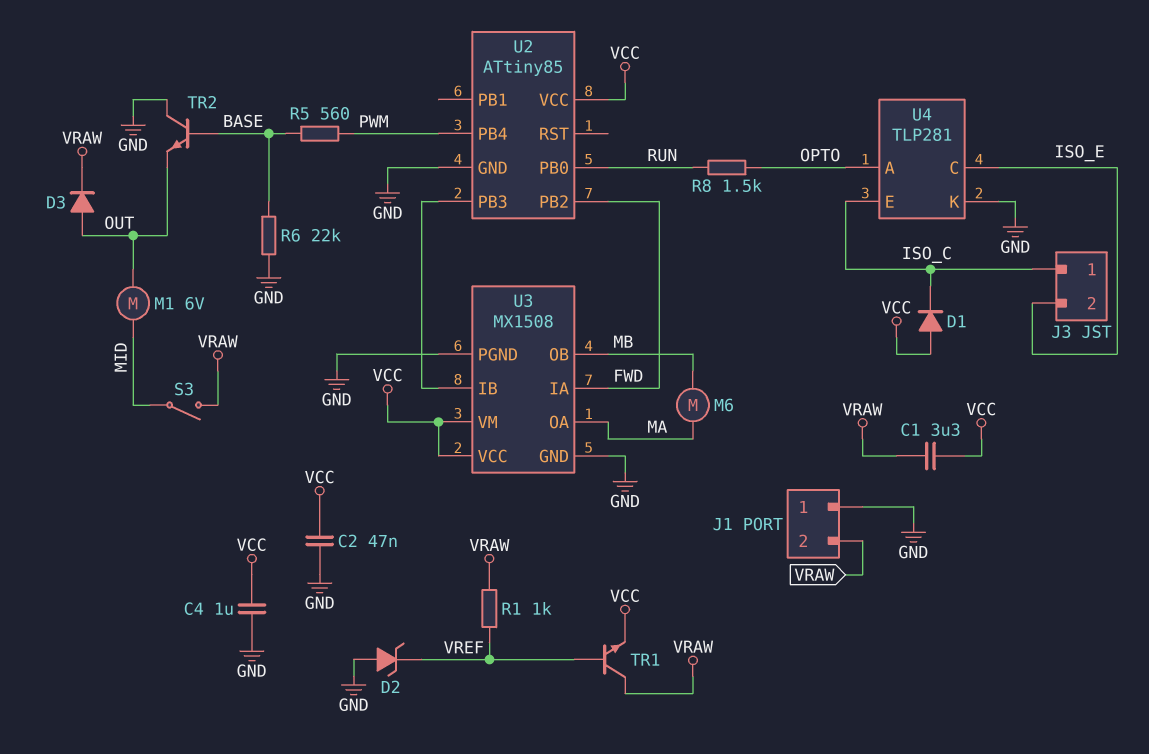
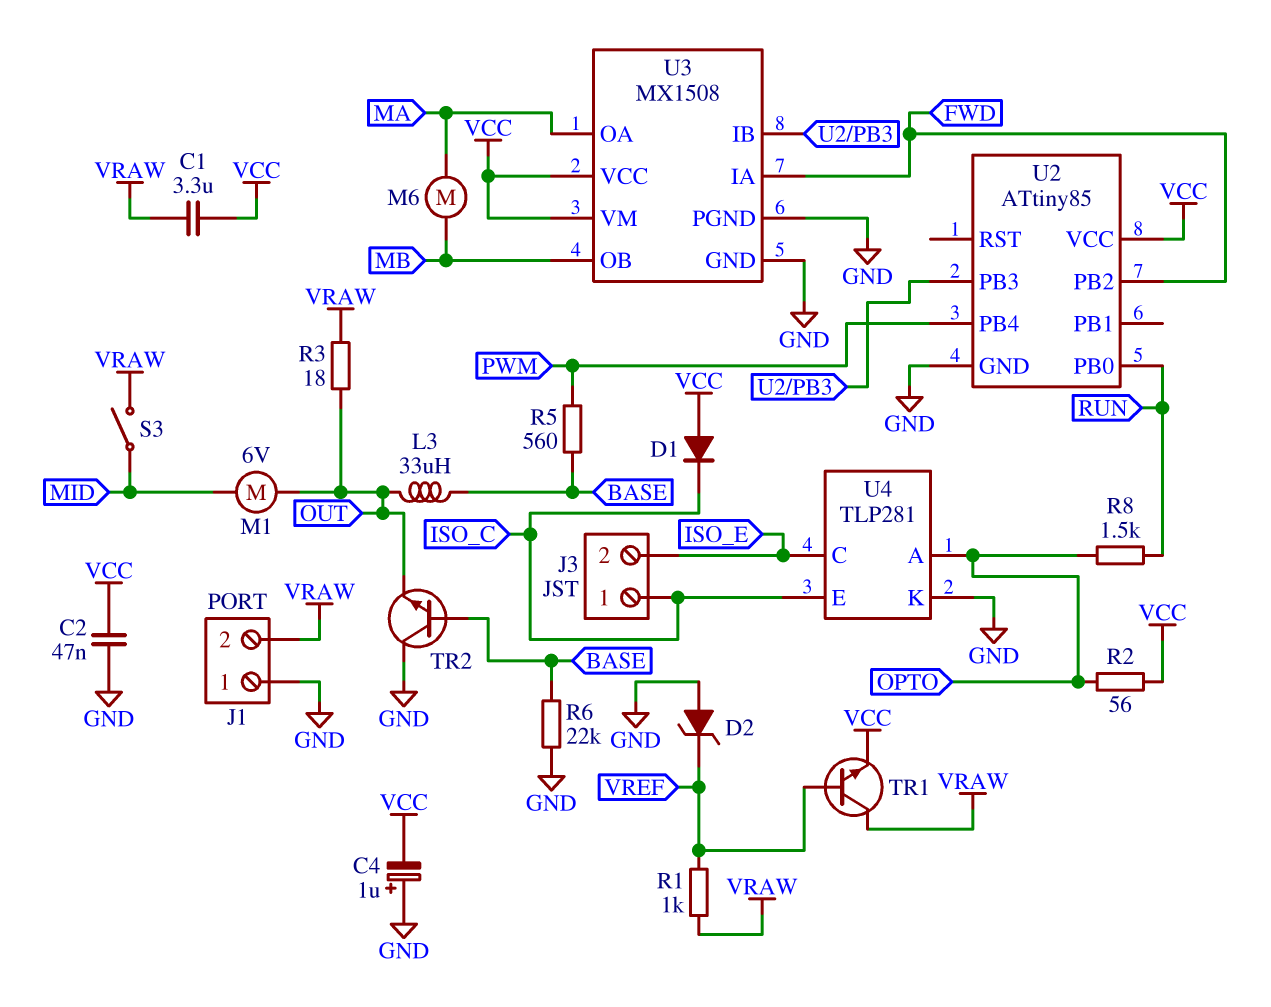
C4: 1uF (GND, VCC) -> 1uF (plus GND, minus VCC)
D3: diode (A OUT, K VRAW) -> none
L3: none -> 33uH (BASE, OUT)
R2: none -> 56 (OPTO, VCC)
R3: none -> 18 (OUT, VRAW)

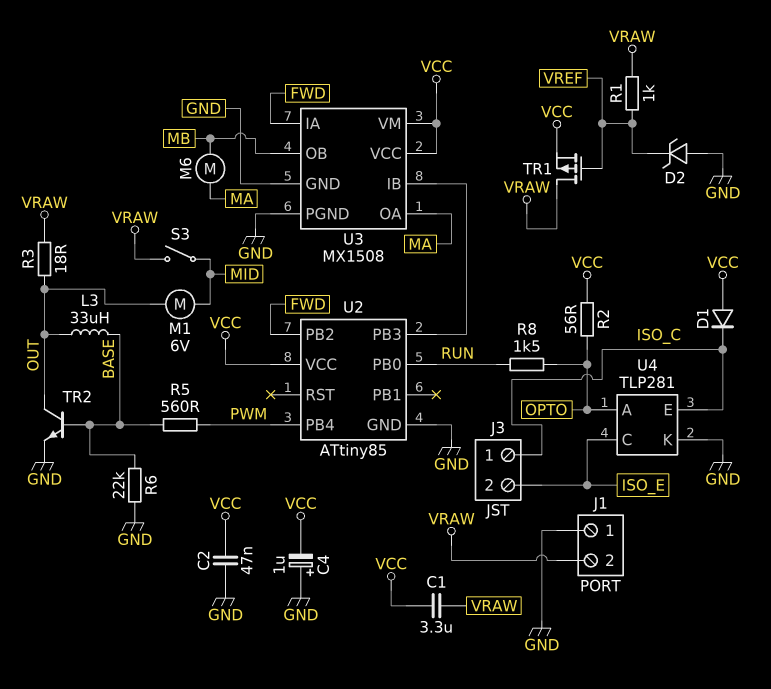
TR1: NPN (B VREF, C VRAW, E VCC) -> PMOS (G VREF, D VRAW, S VCC)
TR2: NPN (B BASE, C GND, E OUT) -> NPN (B BASE, C OUT, E GND)

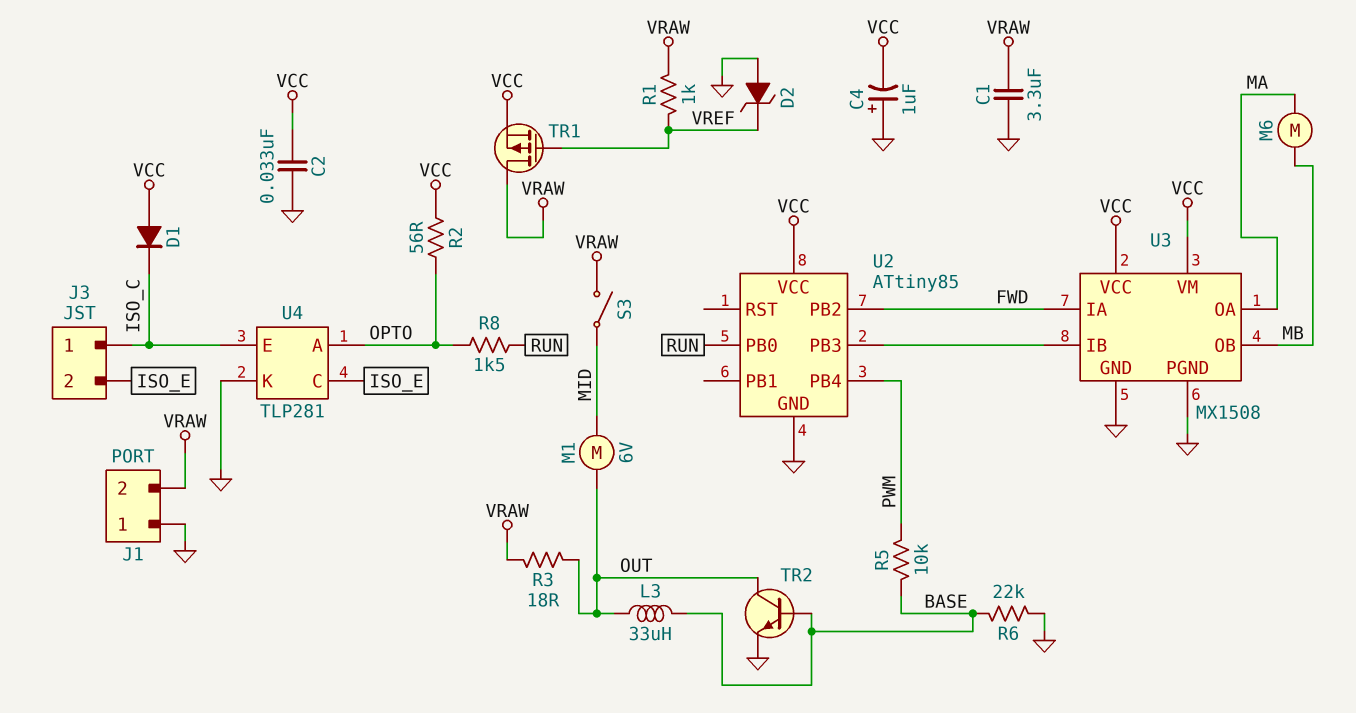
C1: 3.3uF (VCC, VRAW) -> 3.3uF (GND, VRAW)
C2: 47nF (GND, VCC) -> 33nF (GND, VCC)
R5: 560 (BASE, PWM) -> 10k (BASE, PWM)

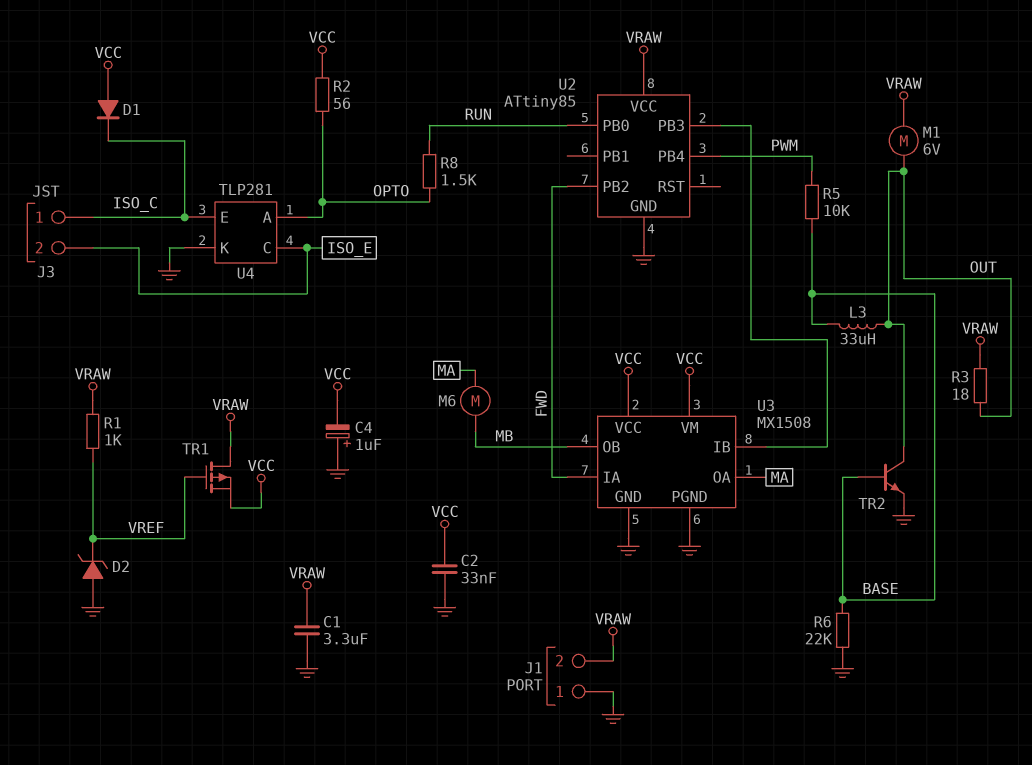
M1: motor 6V (MID, OUT) -> motor 6V (OUT, VRAW)
S3: switch (MID, VRAW) -> none
U2 pin VCC: VCC -> VRAW

